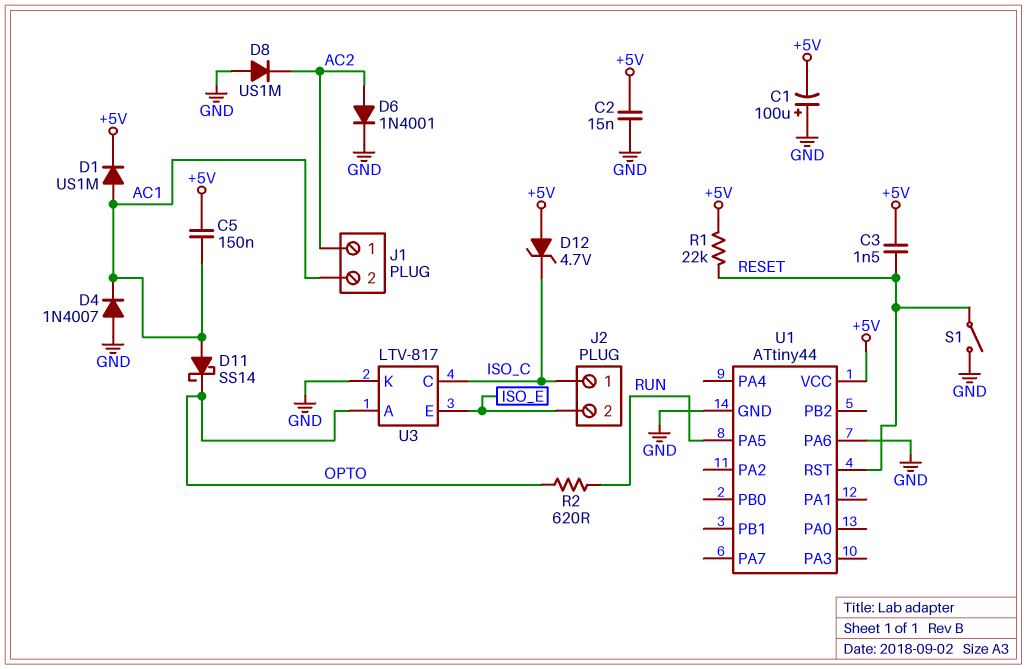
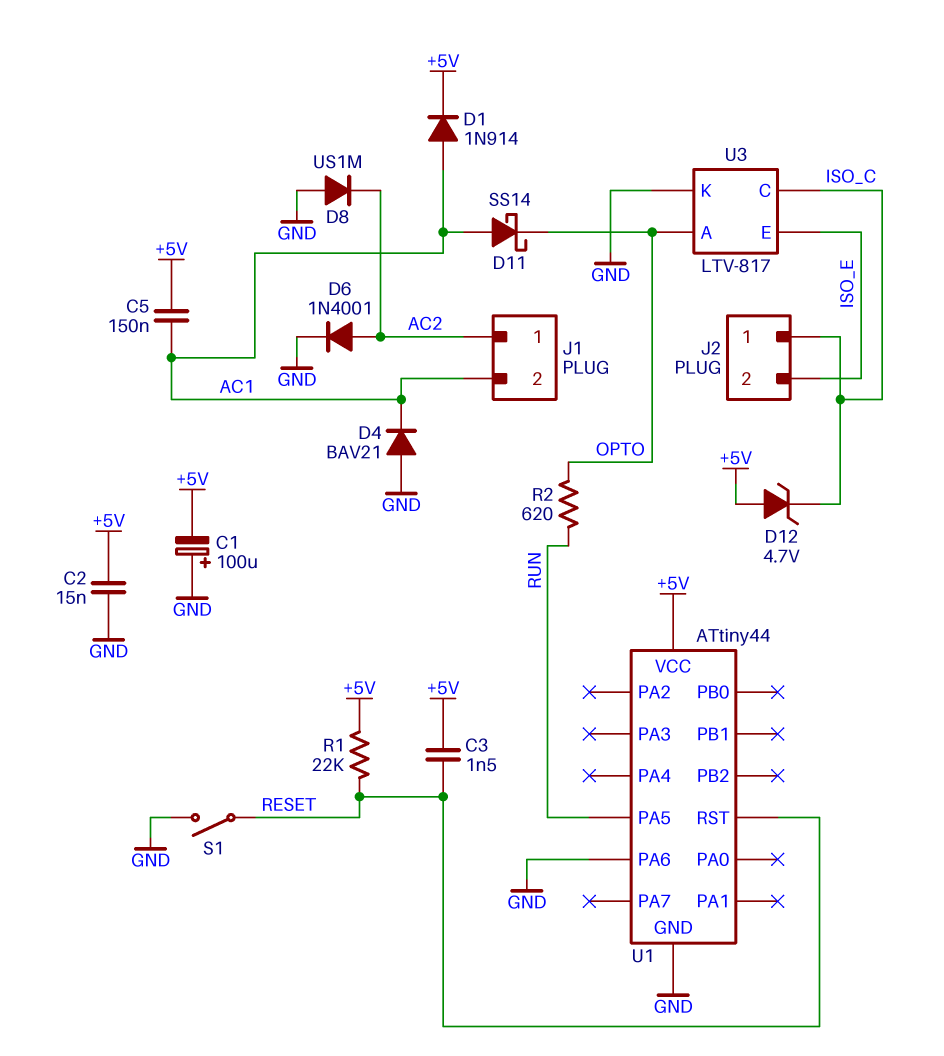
D1: diode US1M (A AC1, K +5V) -> diode 1N914 (A AC1, K +5V)
D4: diode 1N4007 (A GND, K AC1) -> diode BAV21 (A GND, K AC1)

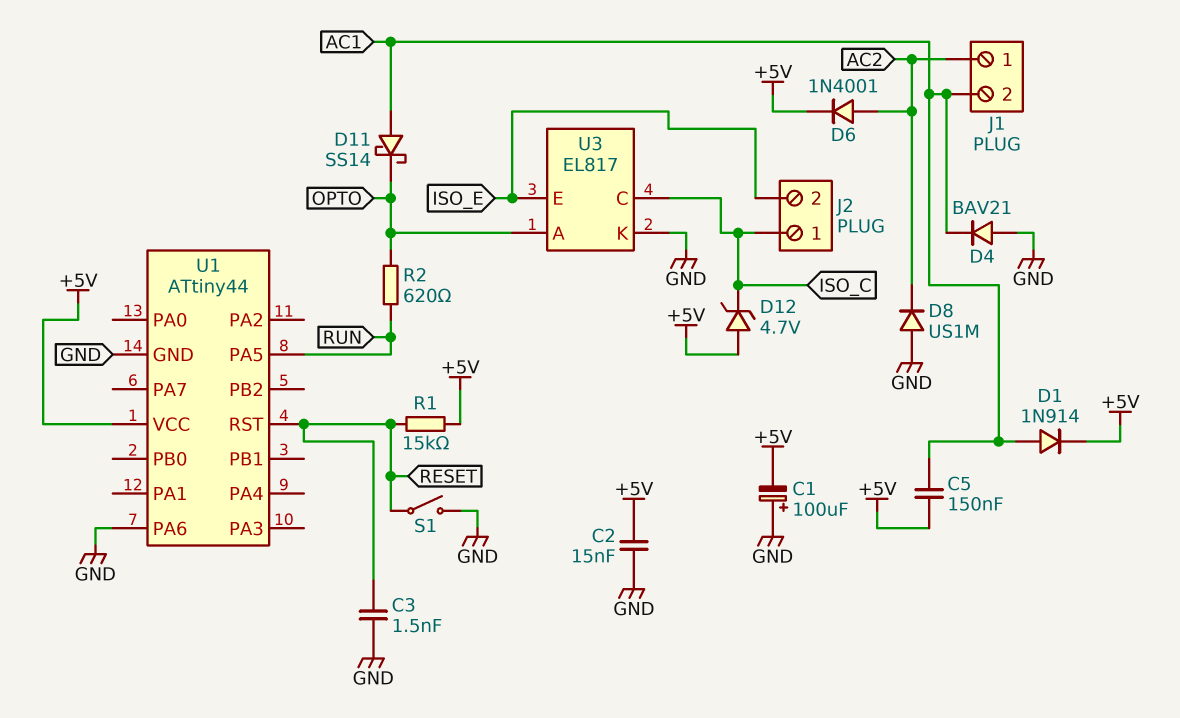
C3: 1.5nF (+5V, RESET) -> 1.5nF (GND, RESET)
D6: diode 1N4001 (A AC2, K GND) -> diode 1N4001 (A AC2, K +5V)
R1: 22k (+5V, RESET) -> 15k (+5V, RESET)
U3: LTV-817 -> EL817

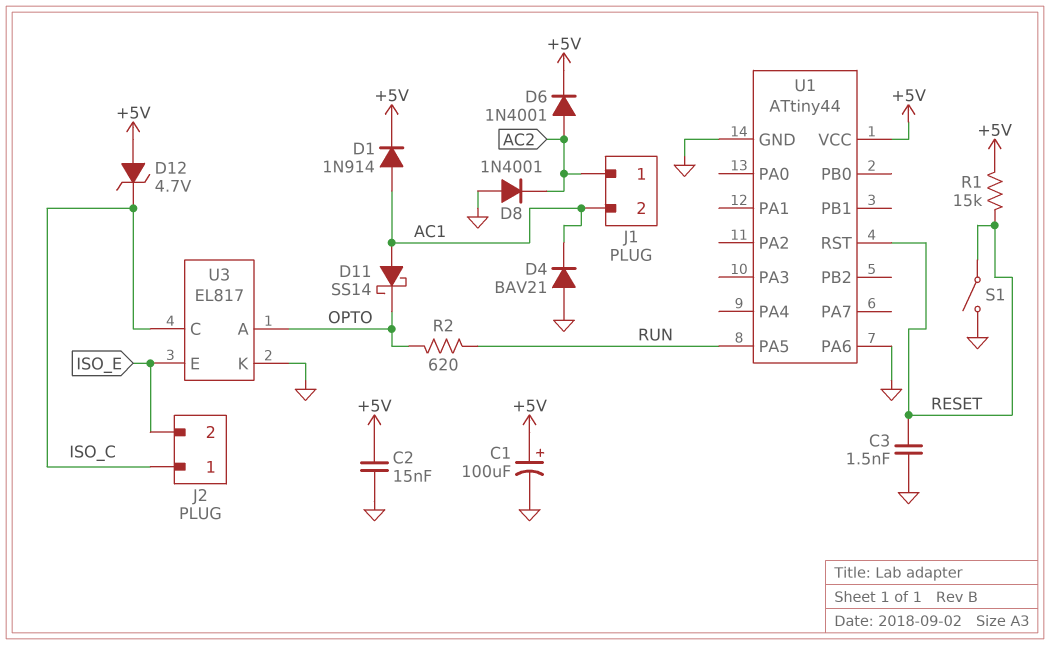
C1: 100uF (plus GND, minus +5V) -> 100uF (plus +5V, minus GND)
C5: 150nF (+5V, AC1) -> none
D8: diode US1M (A GND, K AC2) -> diode 1N4001 (A GND, K AC2)

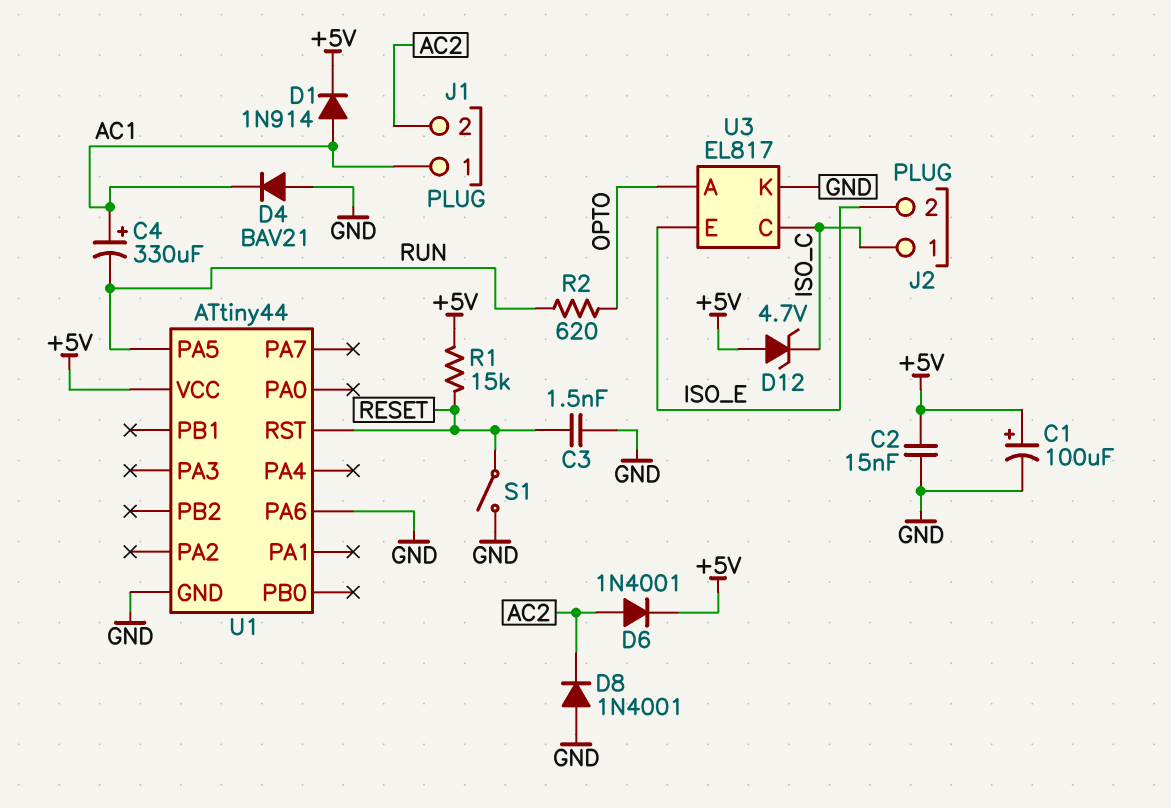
C4: none -> 330uF (plus AC1, minus RUN)
D11: schottky SS14 (A AC1, K OPTO) -> none
J1 pin 1: AC2 -> AC1
J1 pin 2: AC1 -> AC2

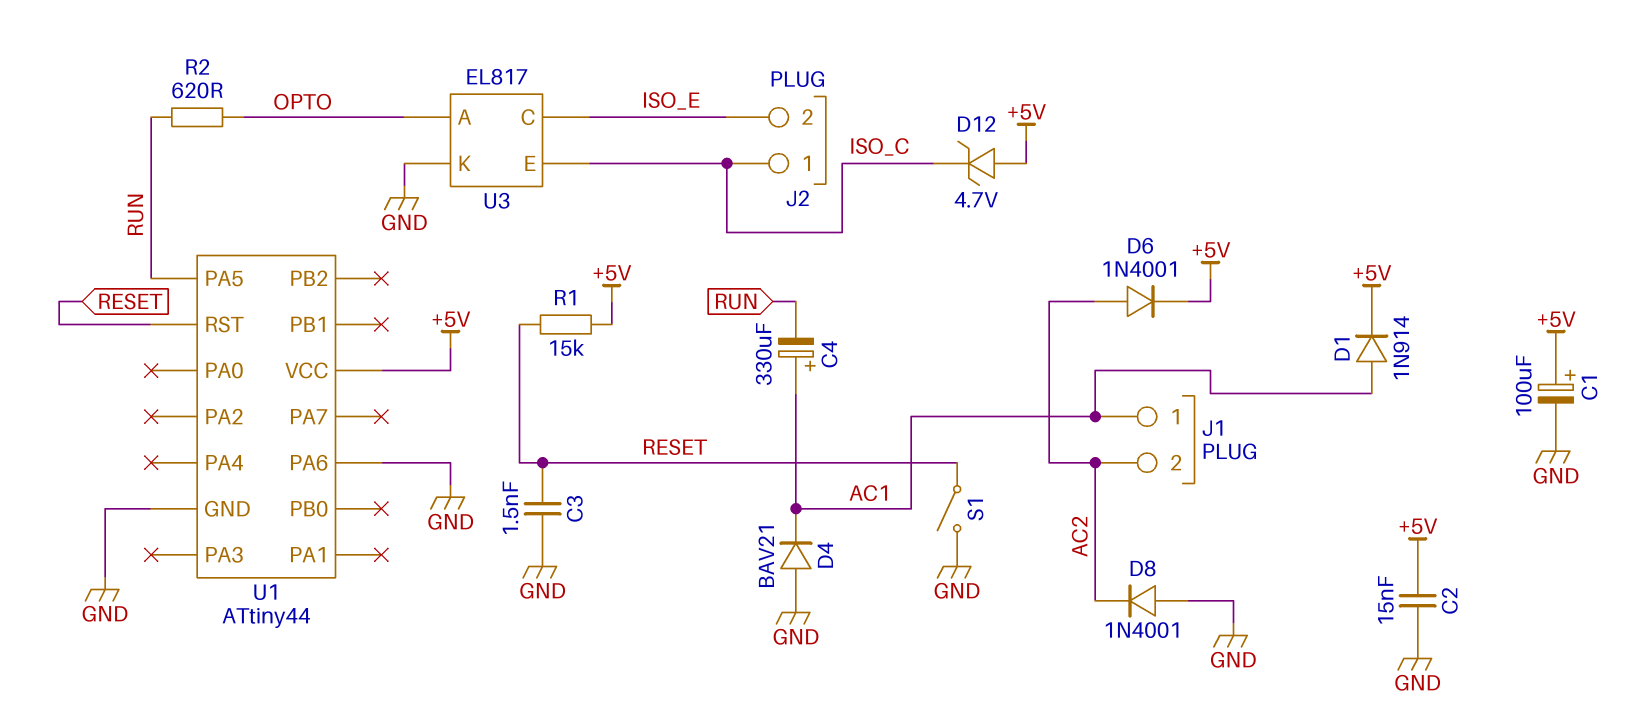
U3 pin C: ISO_C -> ISO_E
U3 pin E: ISO_E -> ISO_C

